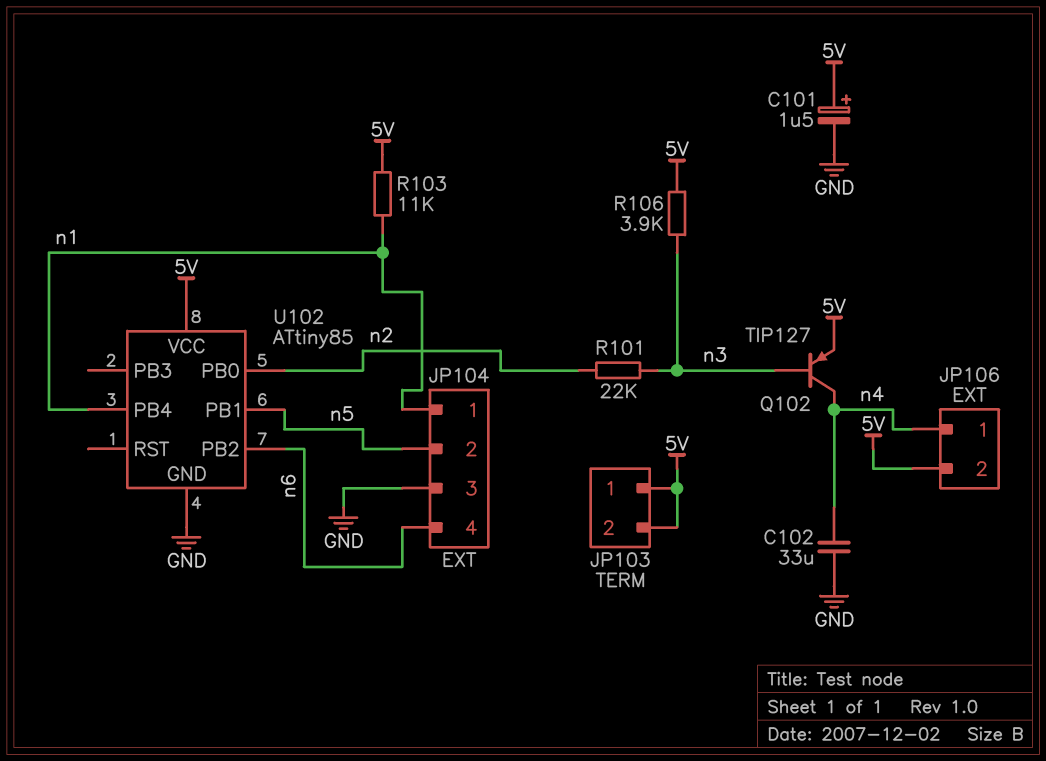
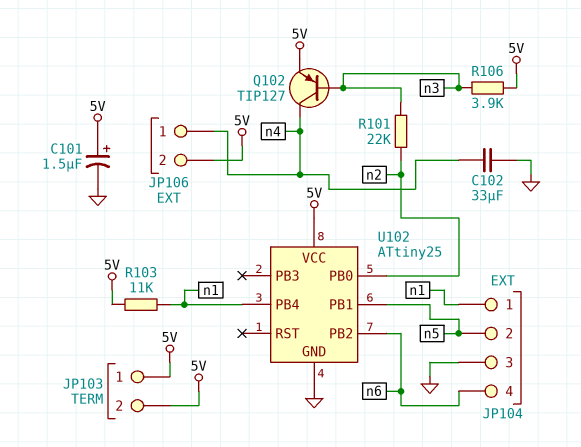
U102: ATtiny85 -> ATtiny25

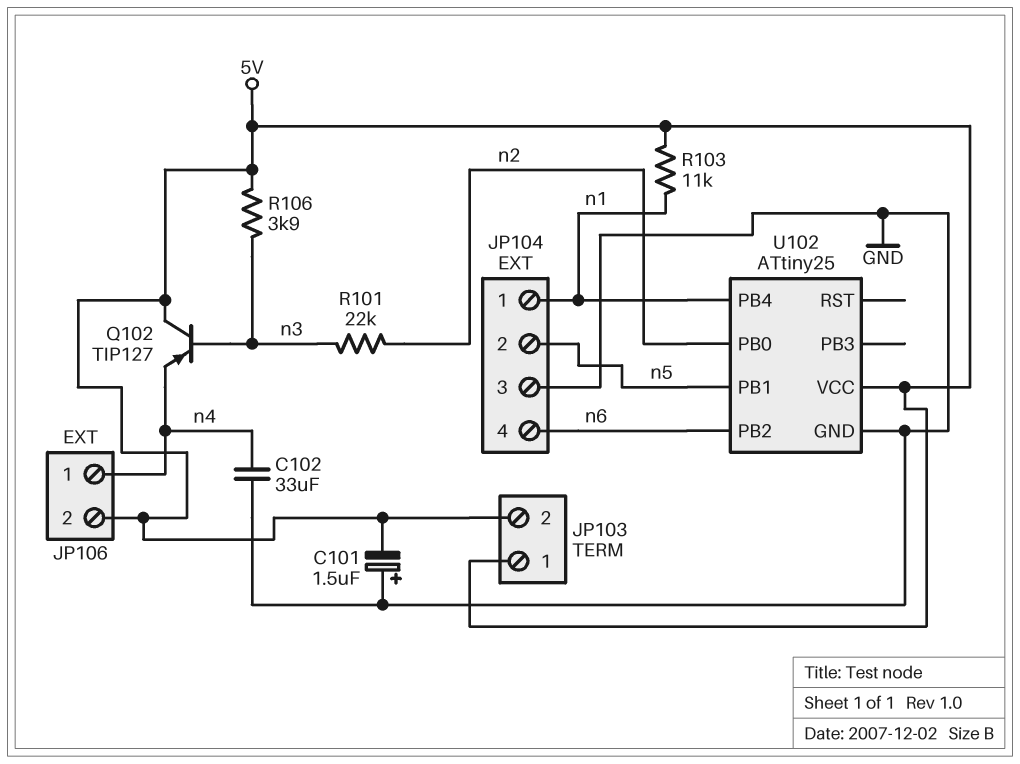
C101: 1.5uF (plus 5V, minus GND) -> 1.5uF (plus GND, minus 5V)
Q102: PNP TIP127 (B n3, C n4, E 5V) -> PNP TIP127 (B n3, C 5V, E n4)

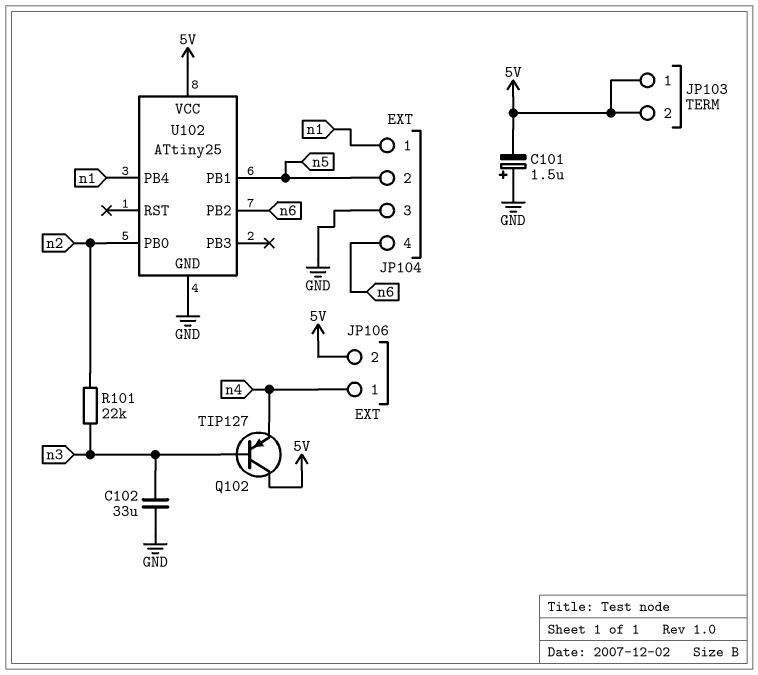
C102: 33uF (GND, n4) -> 33uF (GND, n3)
R103: 11k (5V, n1) -> none
R106: 3.9k (5V, n3) -> none

